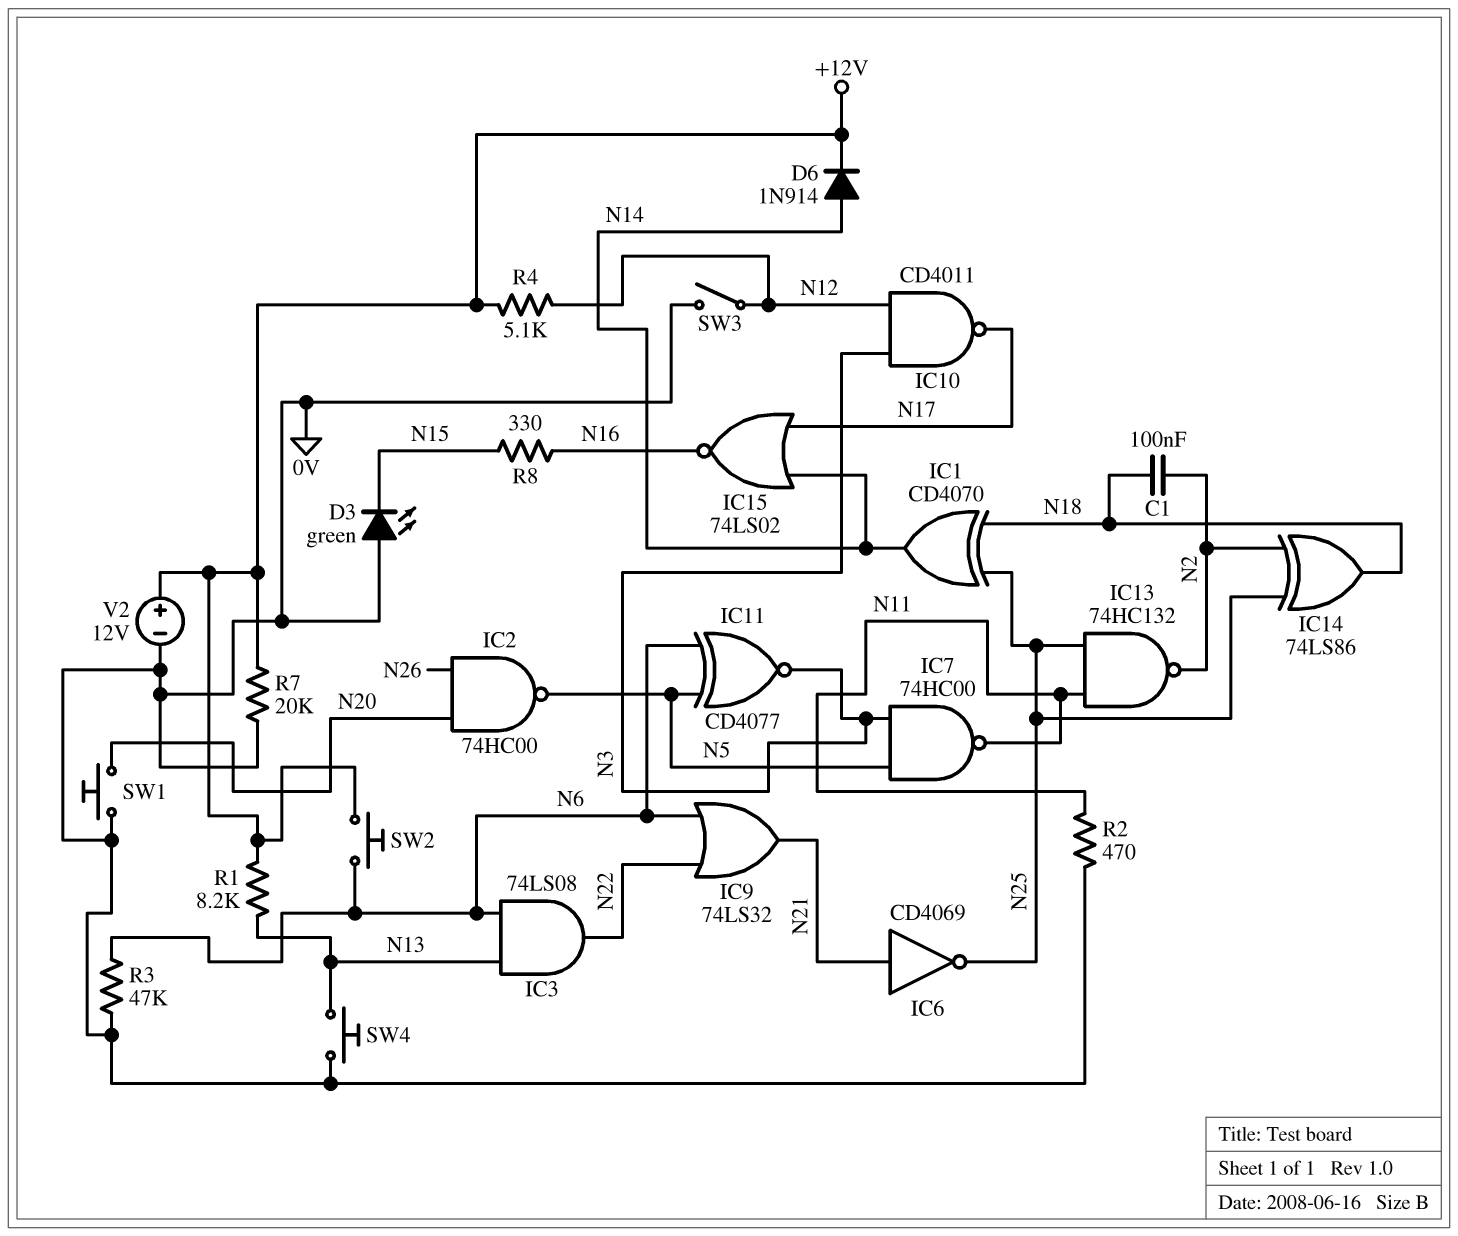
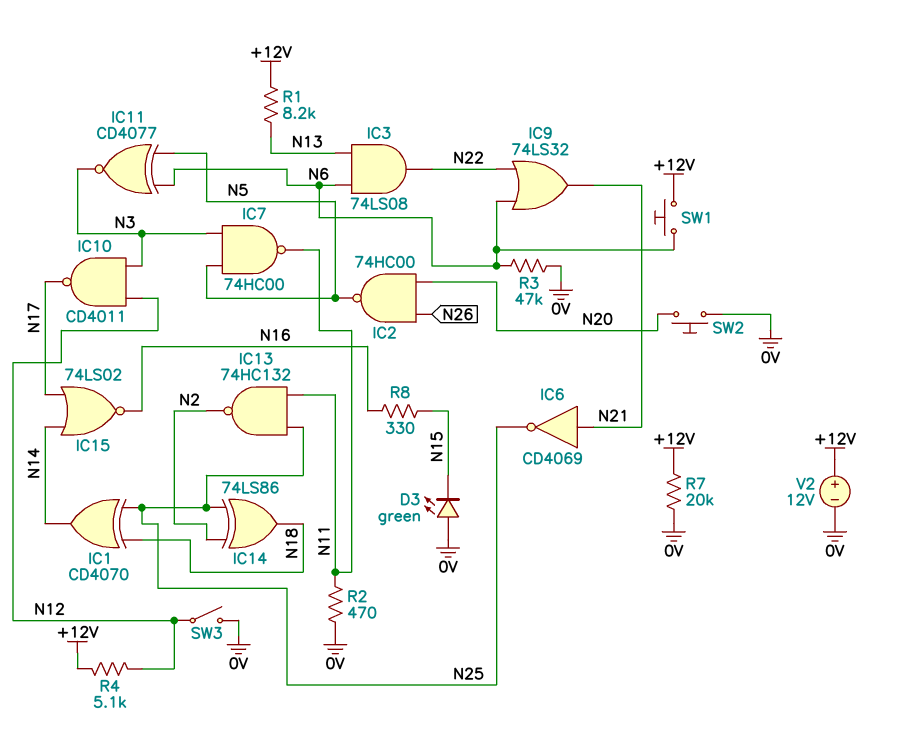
C1: 100nF (N2, N18) -> none
D6: diode 1N914 (A N14, K +12V) -> none
SW1: button (0V, N20) -> button (+12V, N6)
SW2: button (+12V, N6) -> button (0V, N20)
SW4: button (0V, N13) -> none

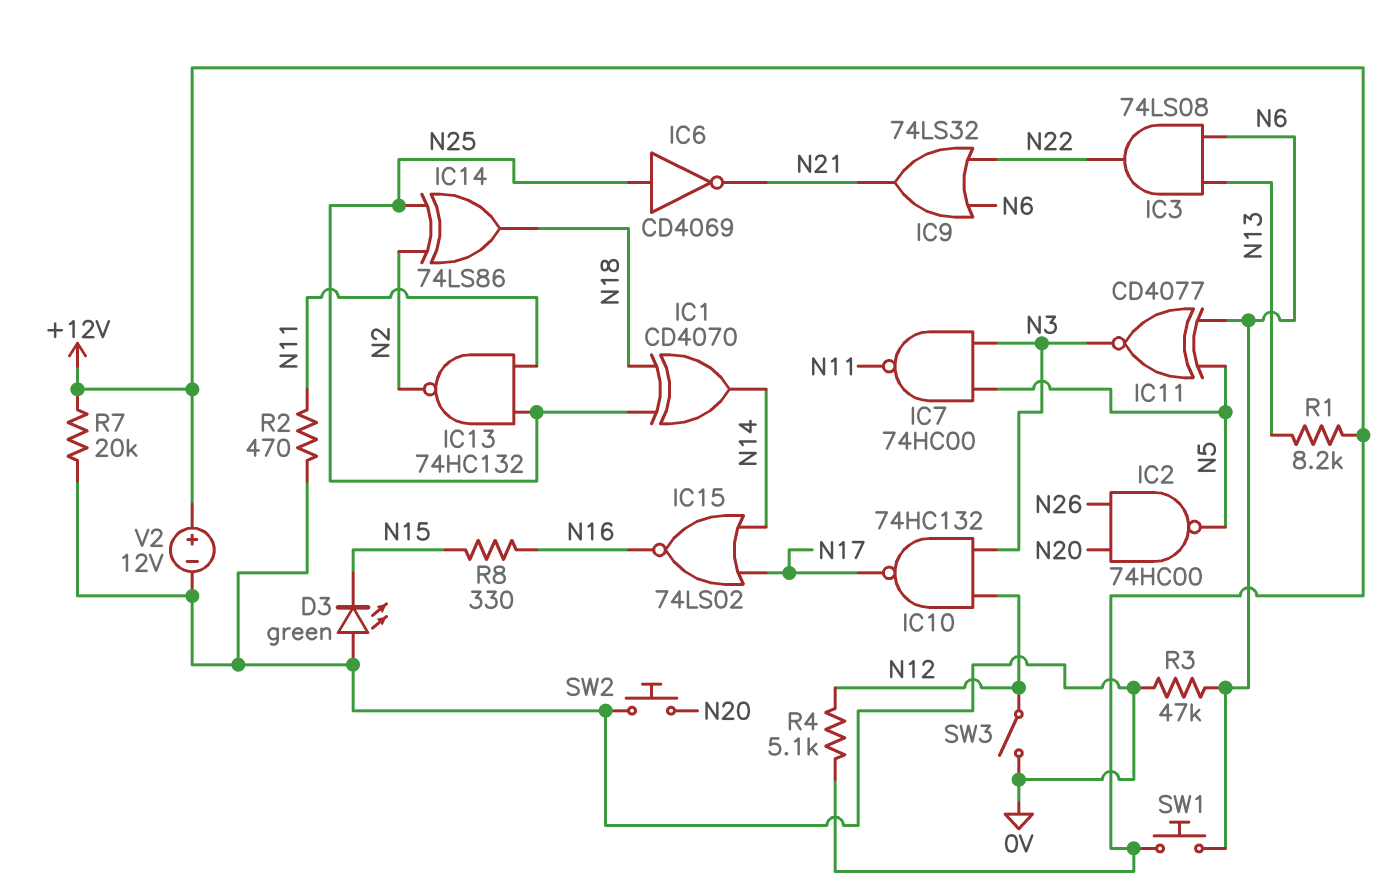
IC6: NOT CD4069 (in N21, out N25) -> NOT CD4069 (in N25, out N21)
IC10: NAND CD4011 (in N3, in N12, out N17) -> NAND 74HC132 (in N3, in N12, out N17)

